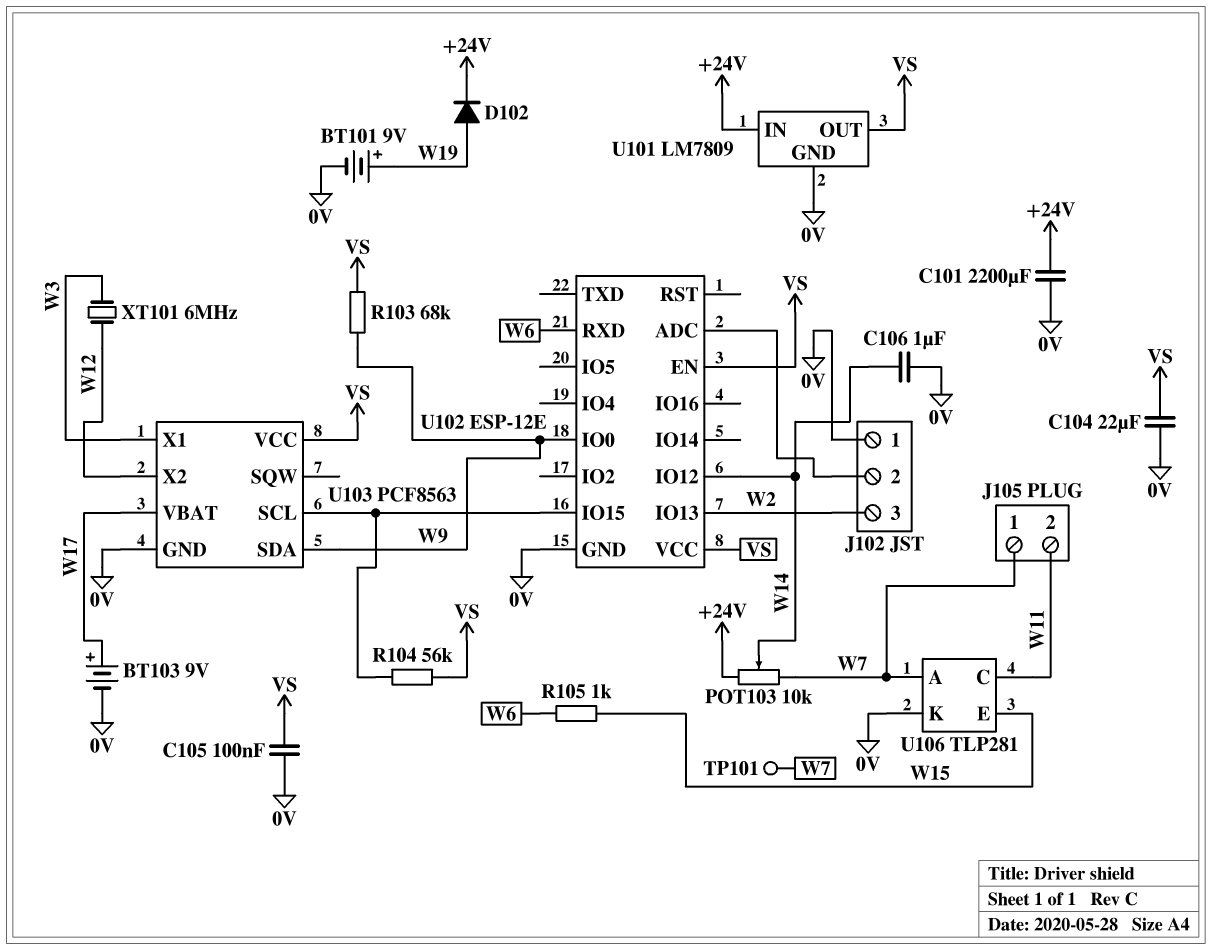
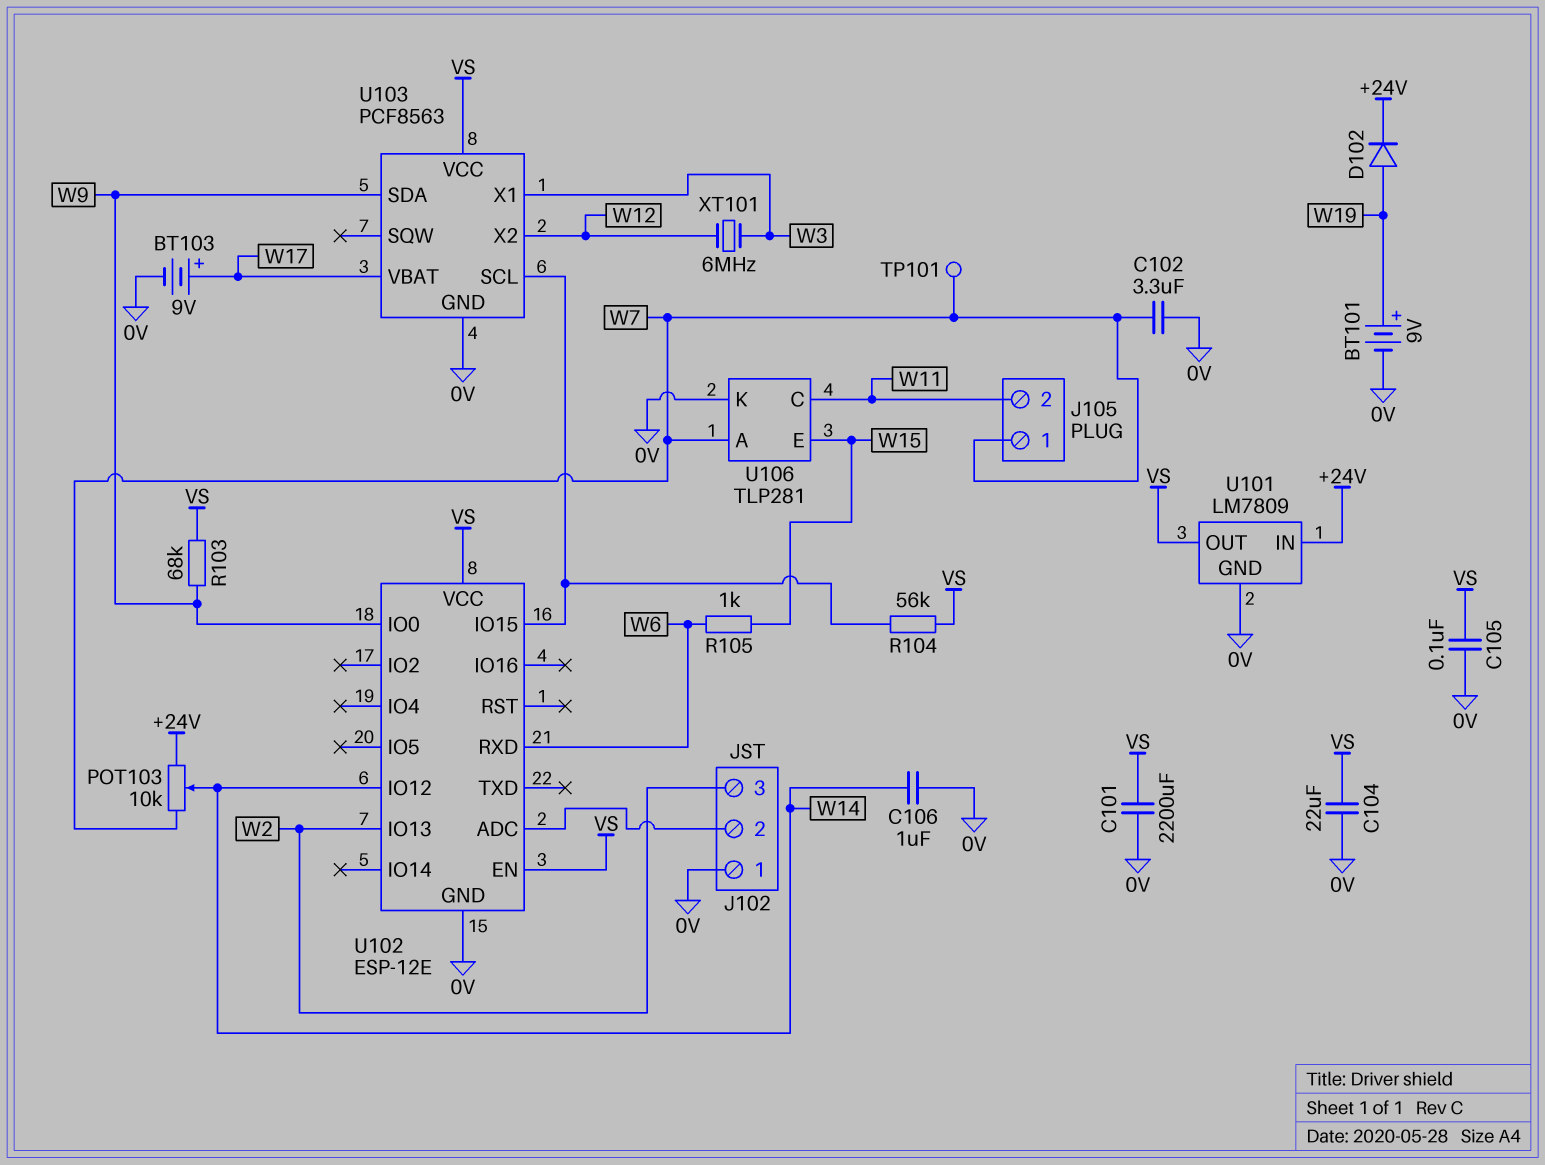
C101: 2200uF (+24V, 0V) -> 2200uF (0V, VS)
C102: none -> 3.3uF (0V, W7)

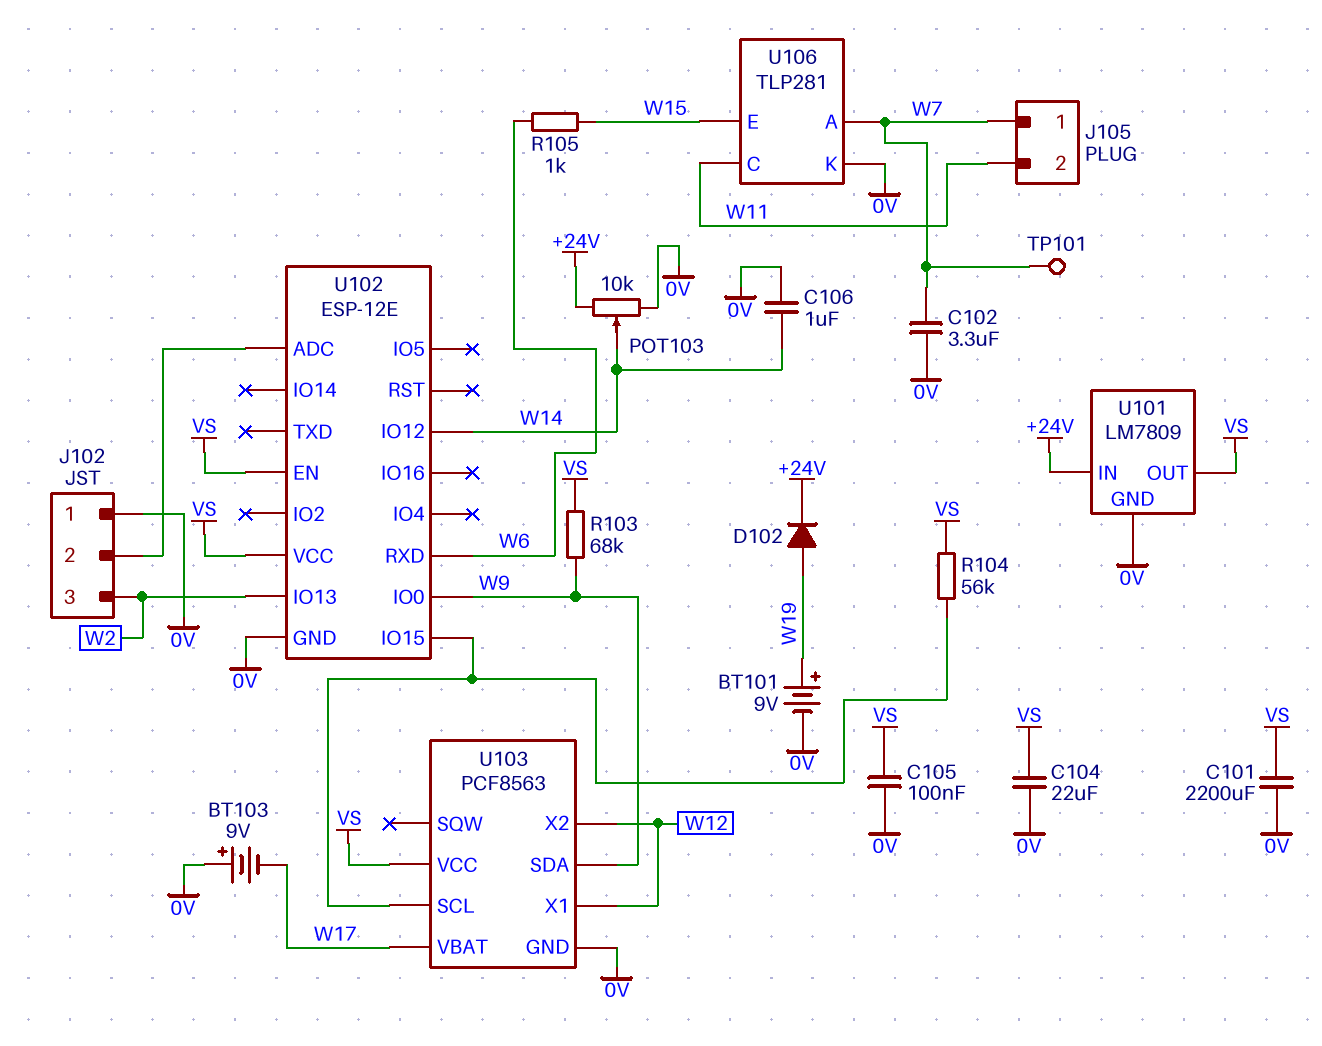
BT103: 9V (plus W17, minus 0V) -> 9V (plus 0V, minus W17)
POT103: 10k (+24V, W7, wiper W14) -> 10k (+24V, 0V, wiper W14)
U103 pin X1: W3 -> W12
XT101: 6MHz (W3, W12) -> none

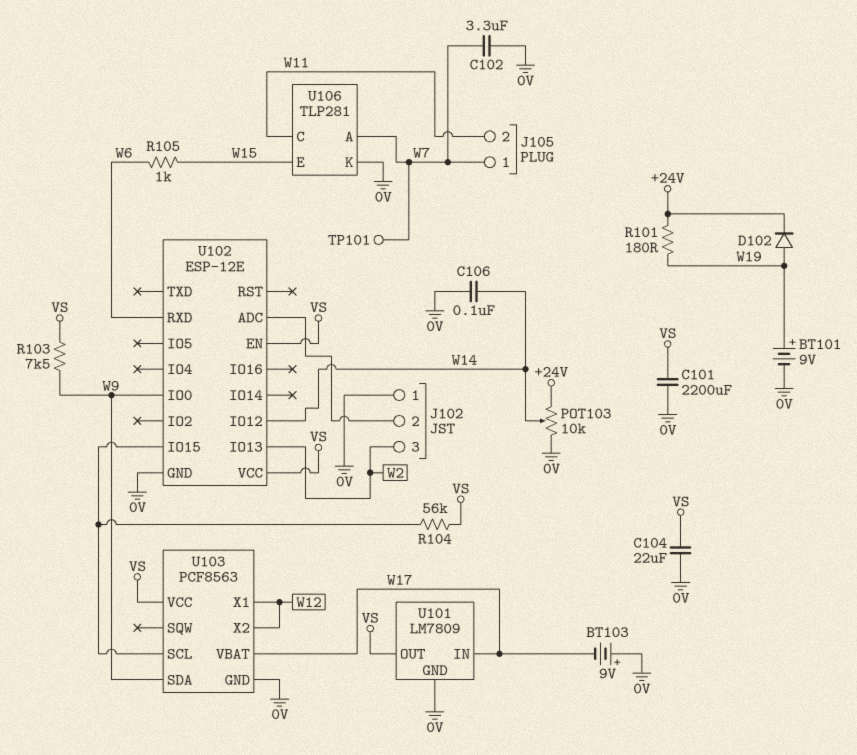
C105: 100nF (0V, VS) -> none
C106: 1uF (0V, W14) -> 100nF (0V, W14)
R101: none -> 180 (+24V, W19)
R103: 68k (VS, W9) -> 7.5k (VS, W9)
U101 pin IN: +24V -> W17

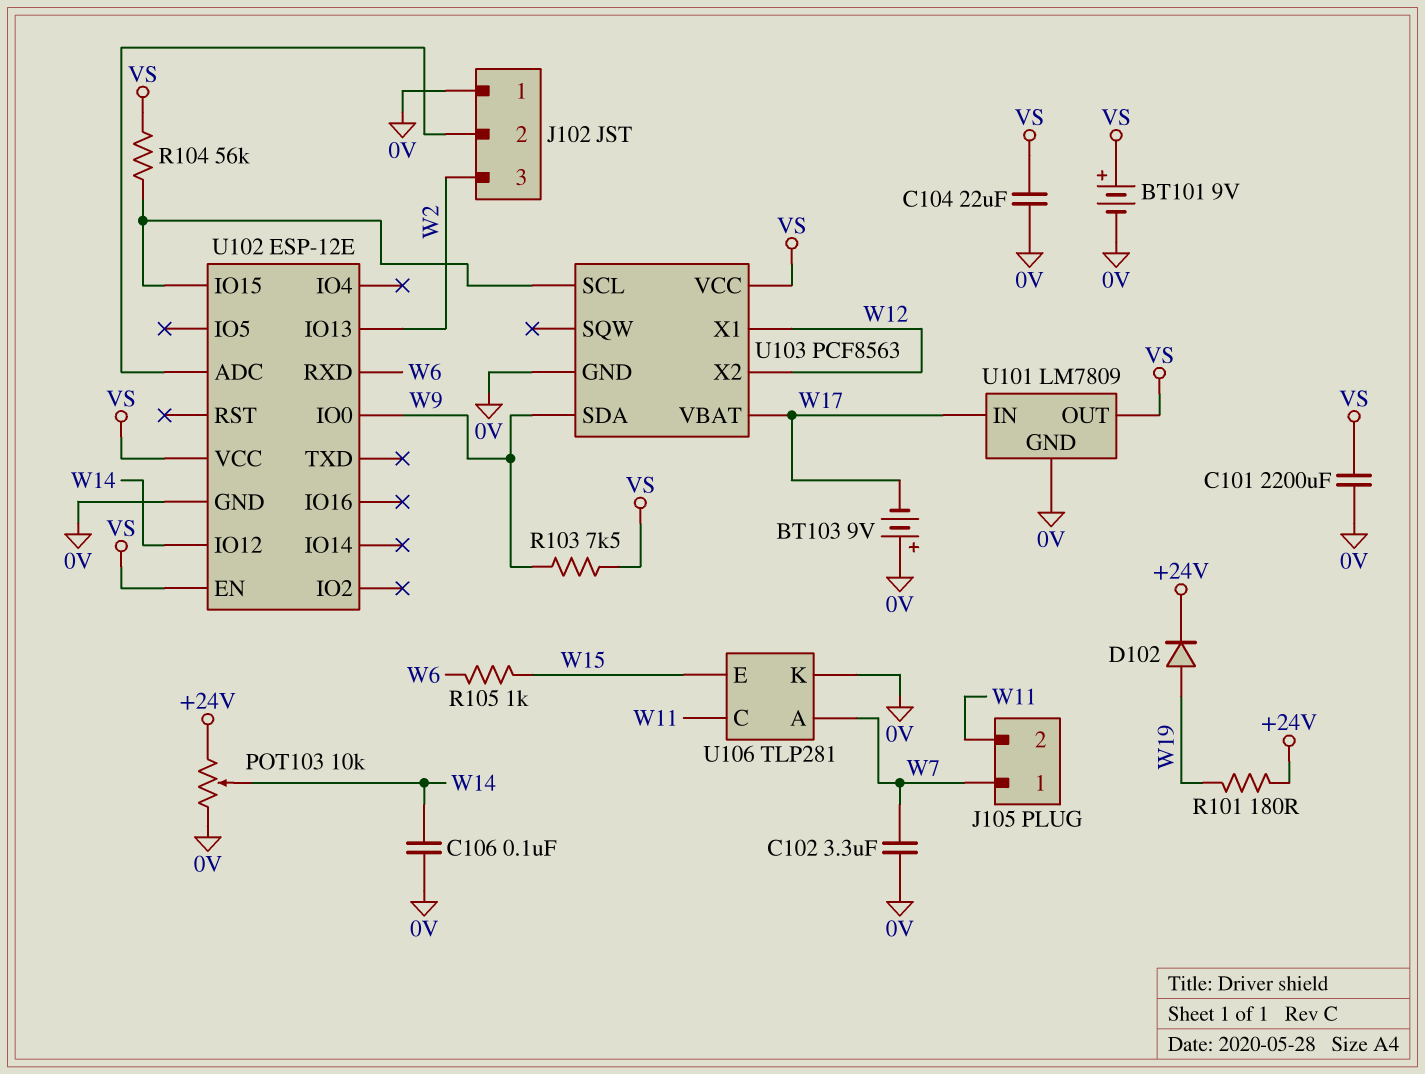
BT101: 9V (plus W19, minus 0V) -> 9V (plus VS, minus 0V)
TP101: test point (W7) -> none

